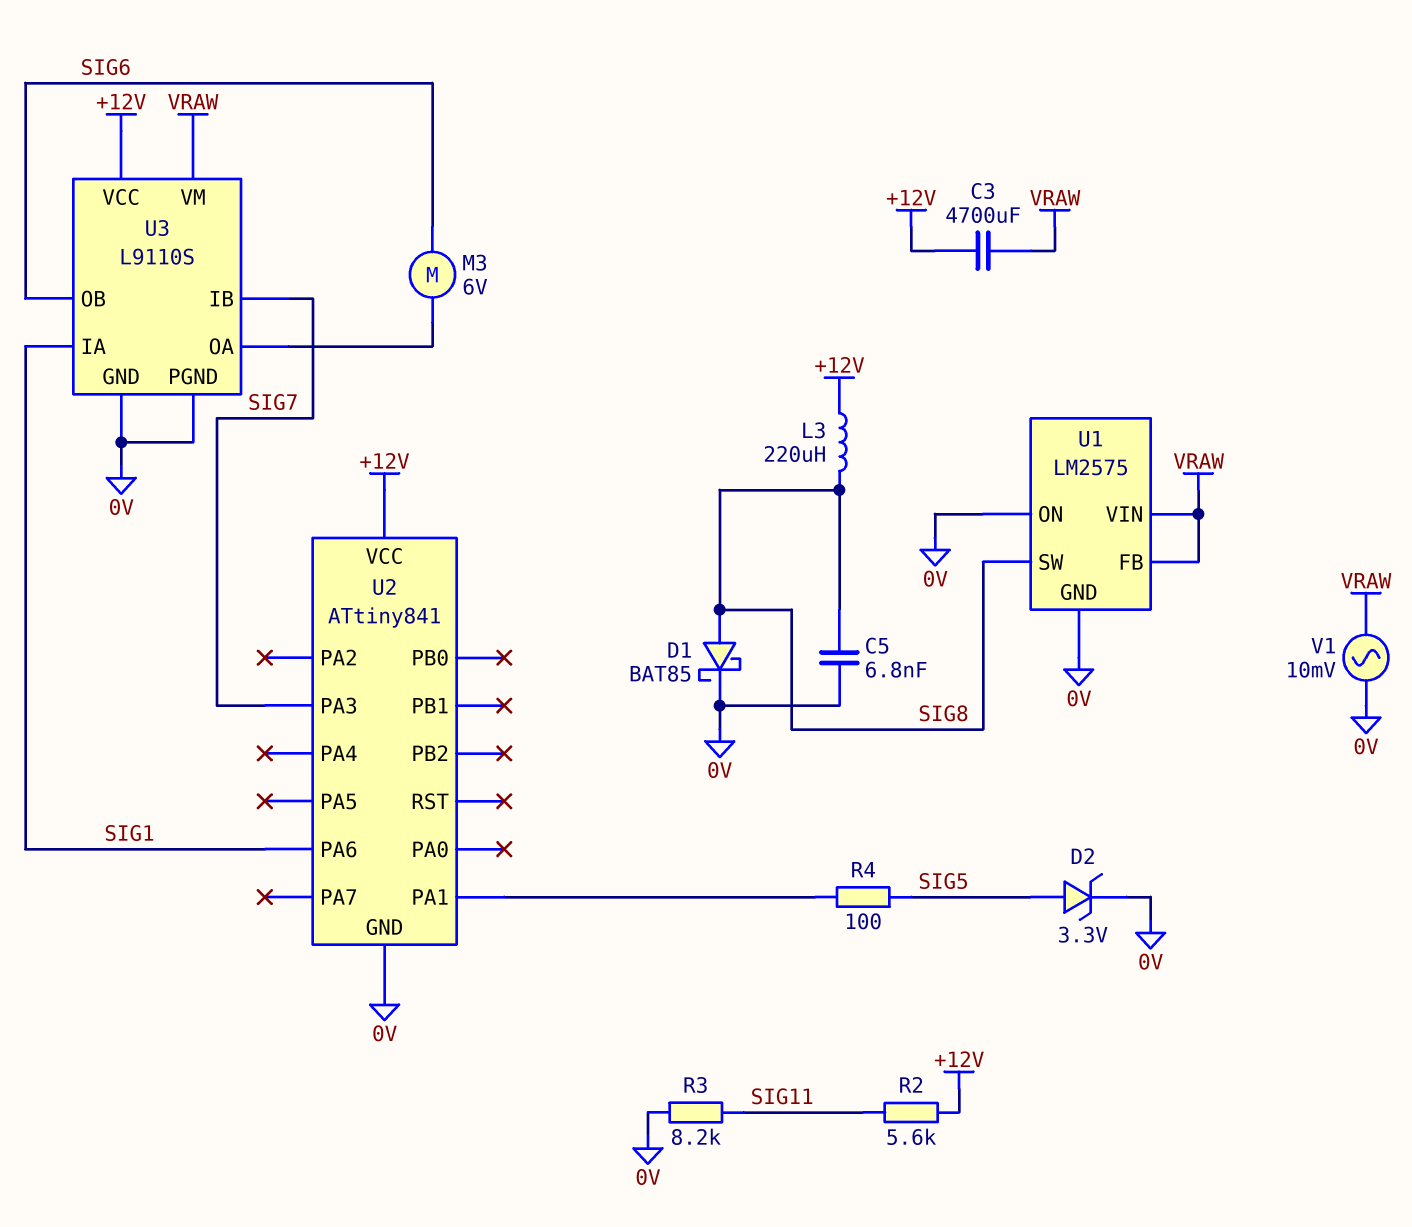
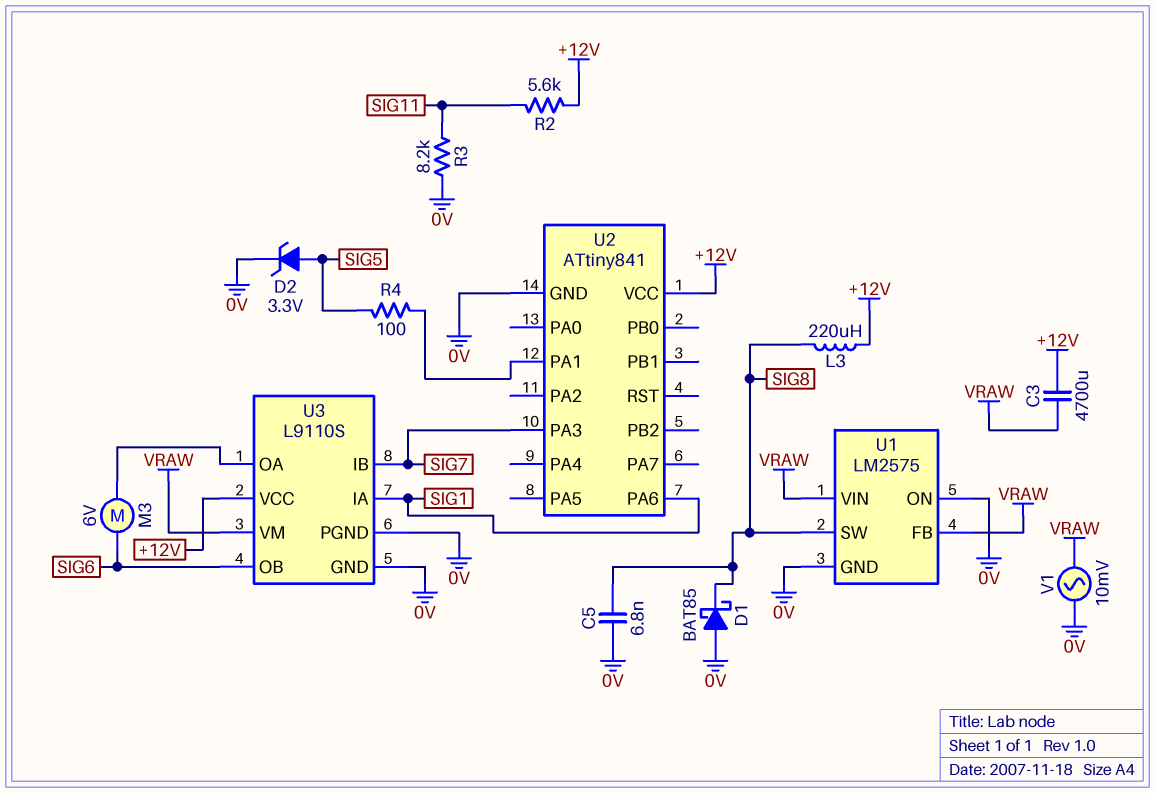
D1: schottky BAT85 (A SIG8, K 0V) -> schottky BAT85 (A 0V, K SIG8)

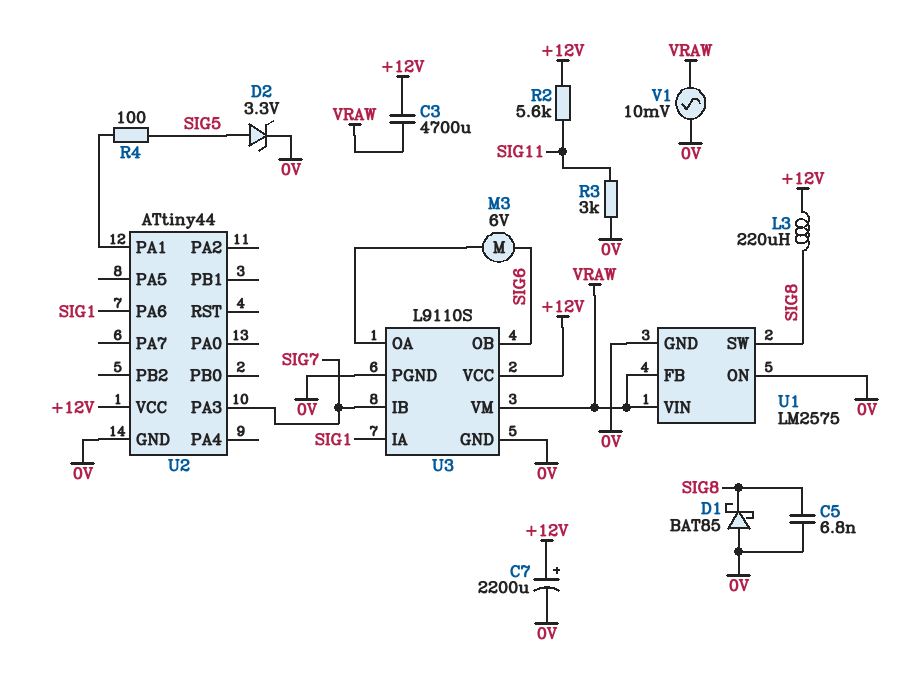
C7: none -> 2200uF (plus +12V, minus 0V)
R3: 8.2k (0V, SIG11) -> 3k (0V, SIG11)
U2: ATtiny841 -> ATtiny44

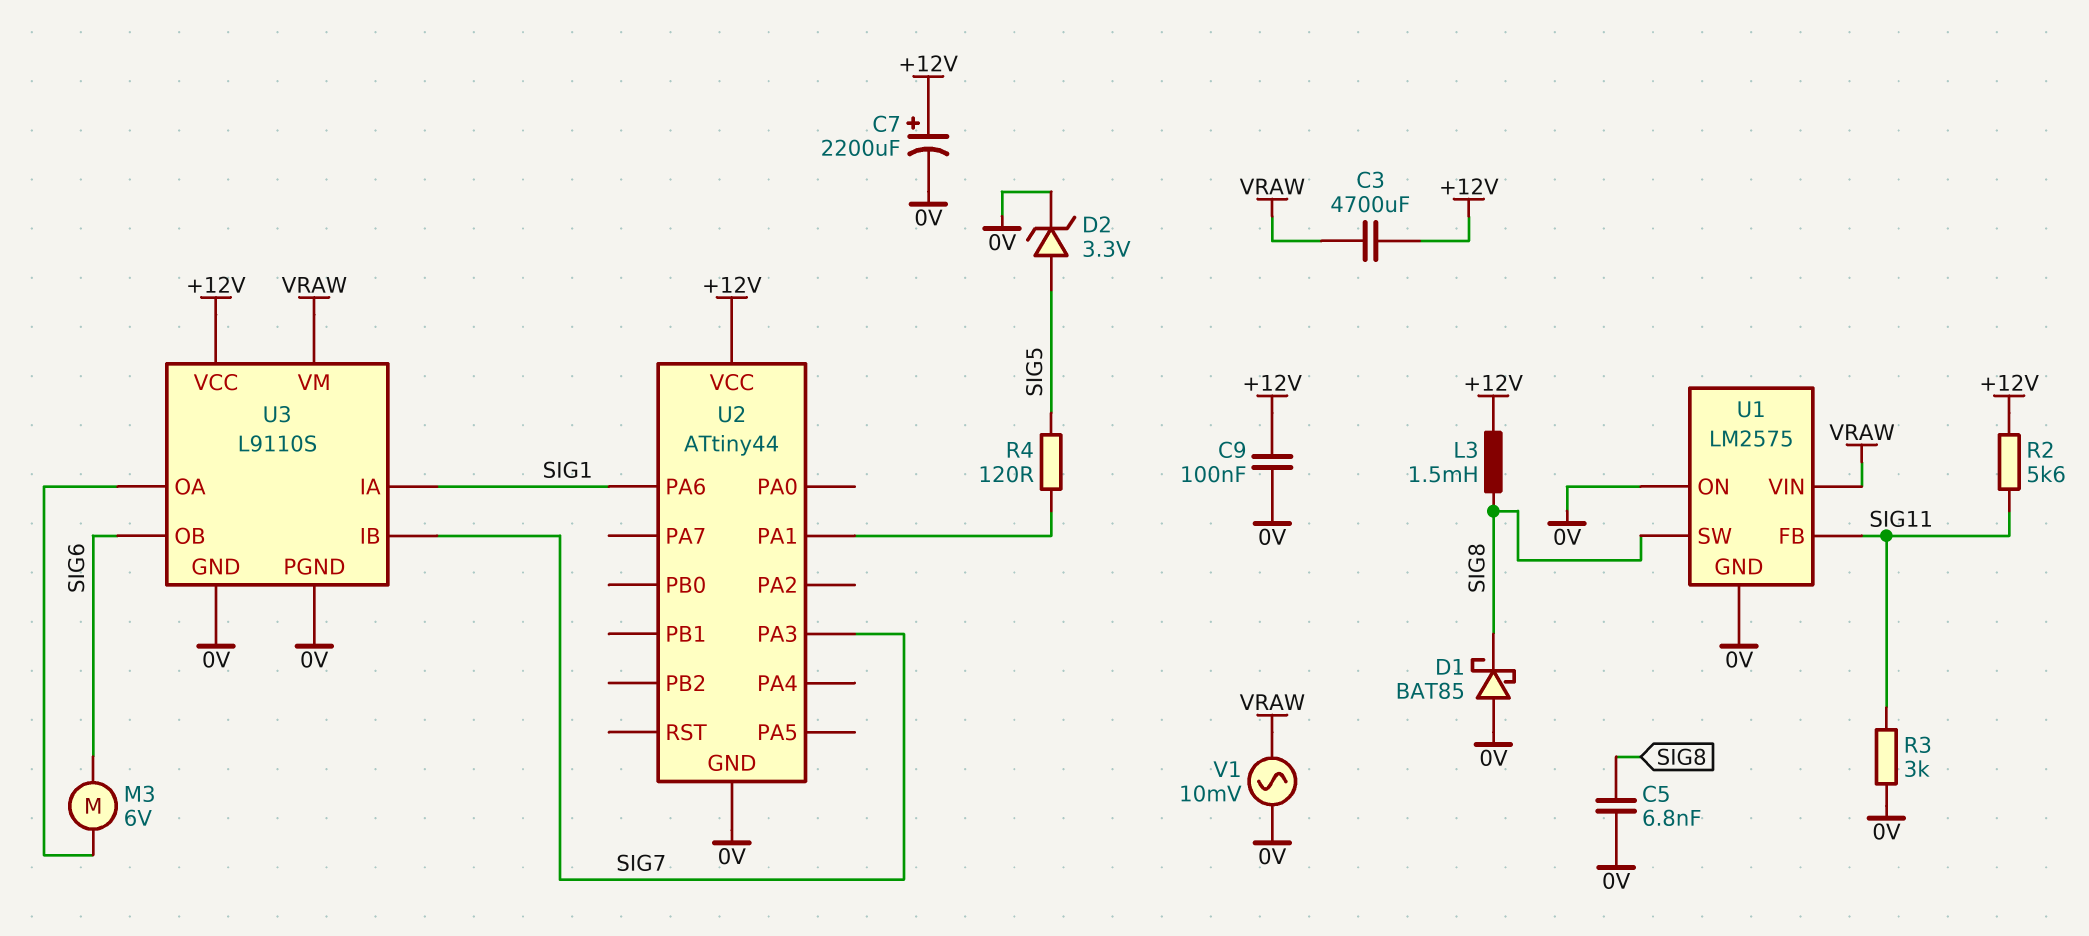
C9: none -> 100nF (+12V, 0V)
L3: 220uH (+12V, SIG8) -> 1.5mH (+12V, SIG8)
R4: 100 (SIG5, U2/PA1) -> 120 (SIG5, U2/PA1)
U1 pin FB: VRAW -> SIG11

